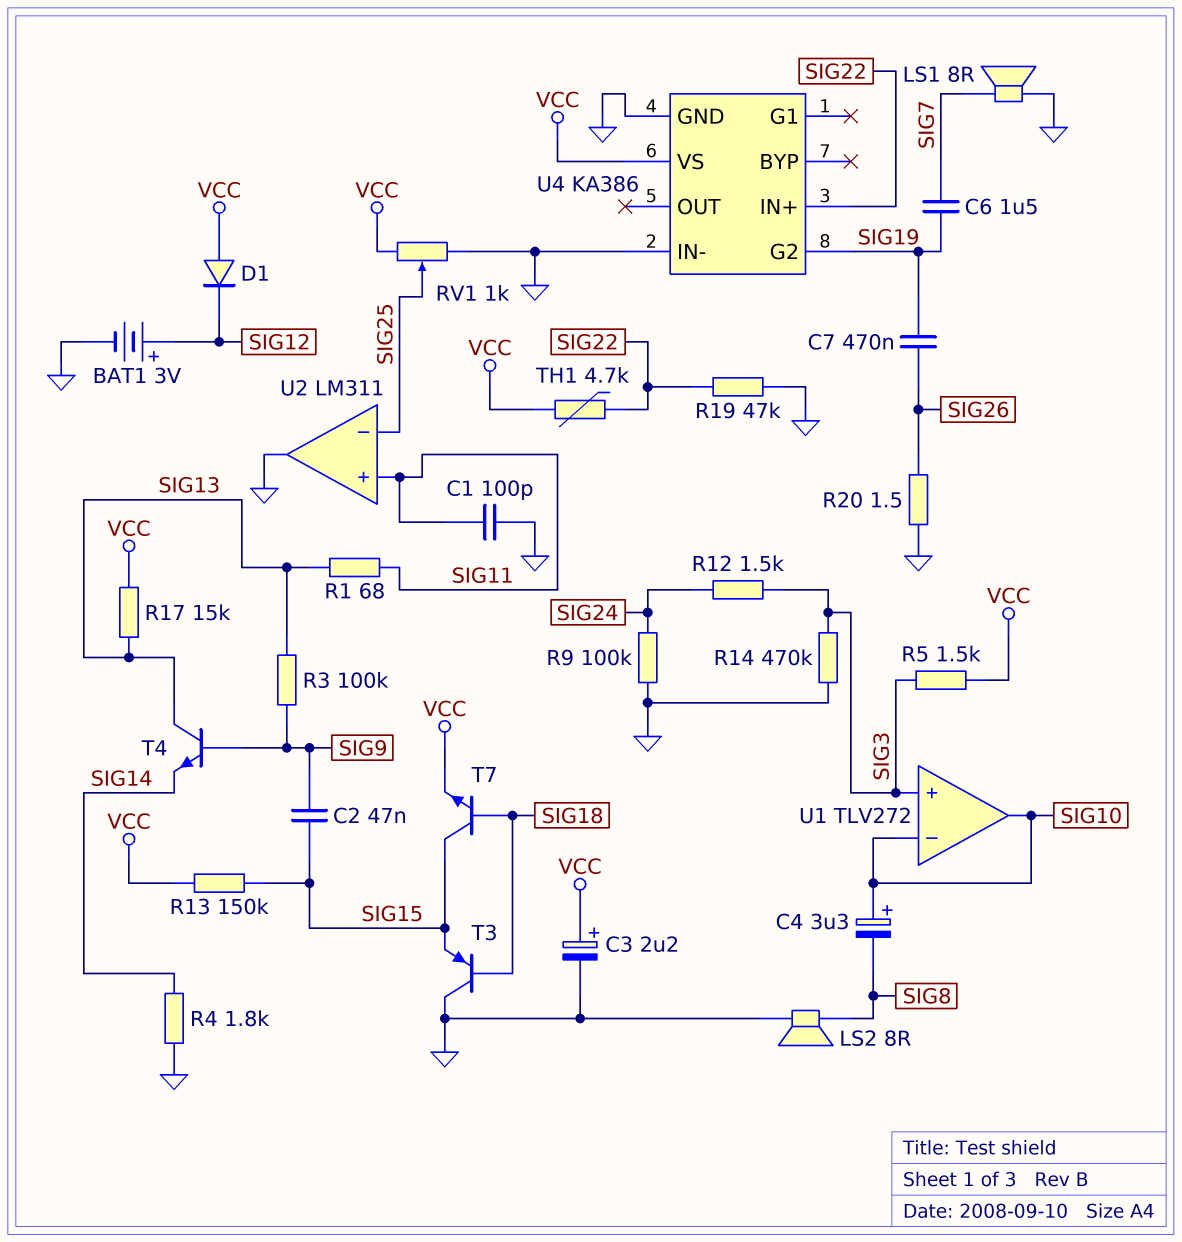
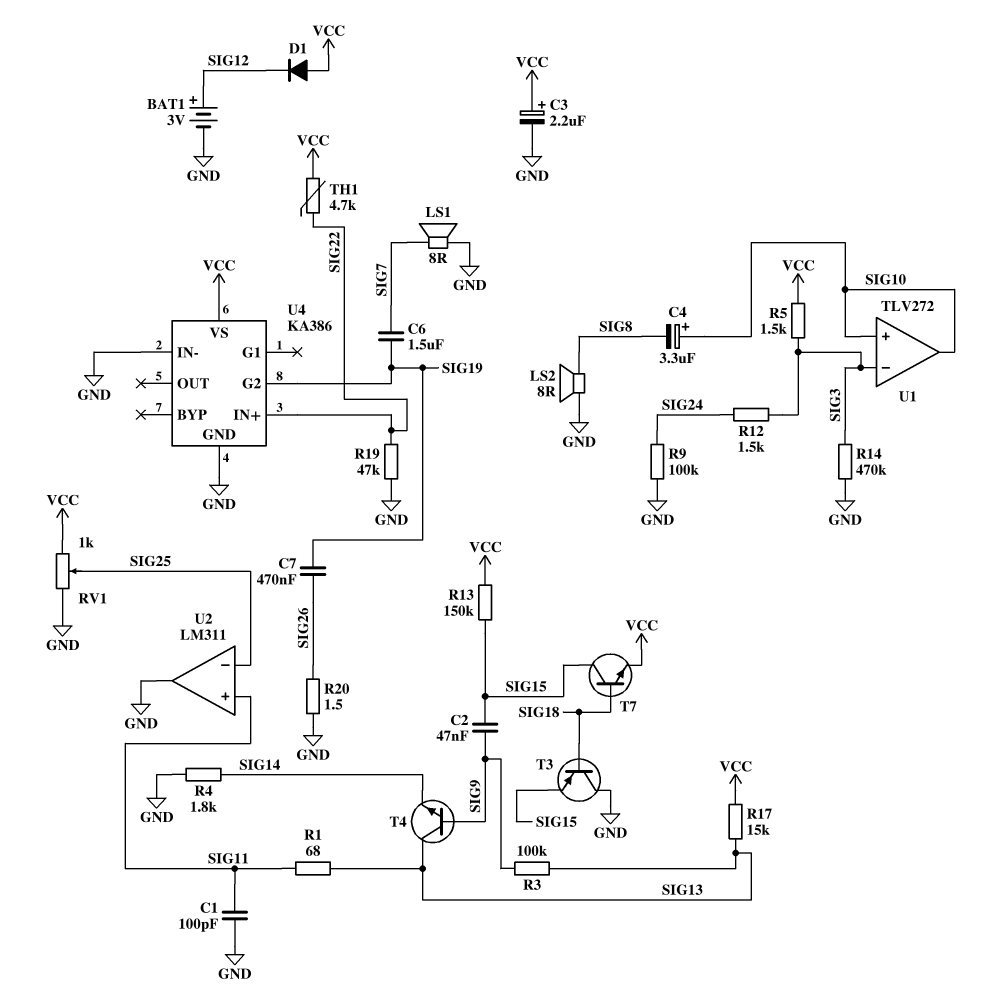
U1 pin in+: SIG3 -> SIG10
U1 pin in-: SIG10 -> SIG3

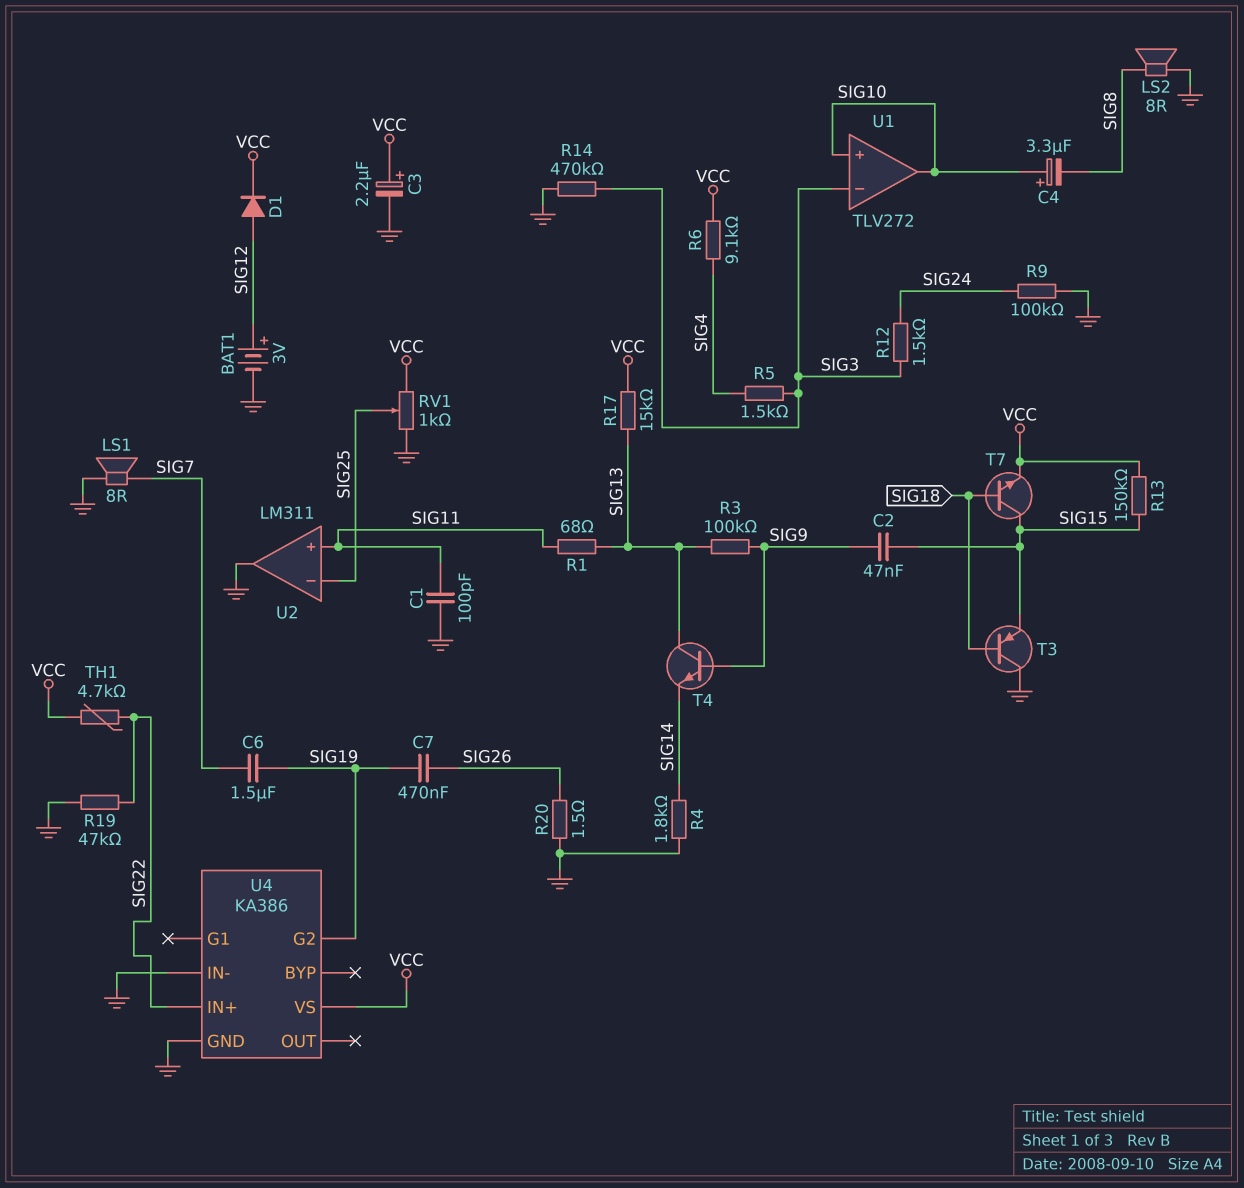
D1: diode (A VCC, K SIG12) -> diode (A SIG12, K VCC)
R5: 1.5k (SIG3, VCC) -> 1.5k (SIG3, SIG4)
R6: none -> 9.1k (SIG4, VCC)

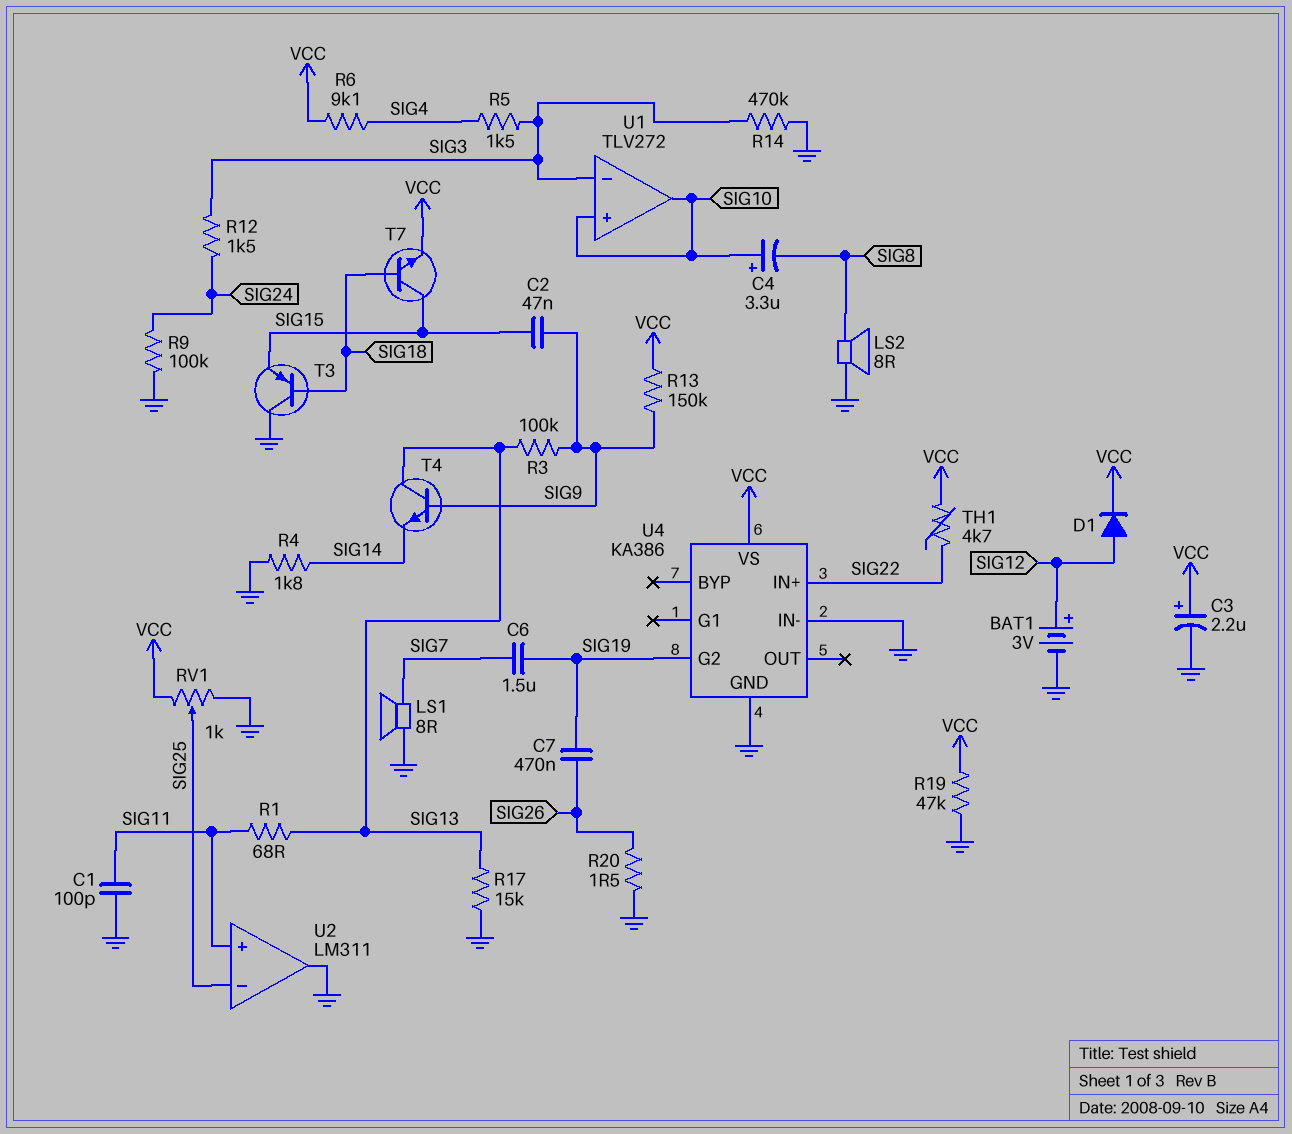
R13: 150k (SIG15, VCC) -> 150k (SIG9, VCC)
R17: 15k (SIG13, VCC) -> 15k (GND, SIG13)
R19: 47k (GND, SIG22) -> 47k (GND, VCC)

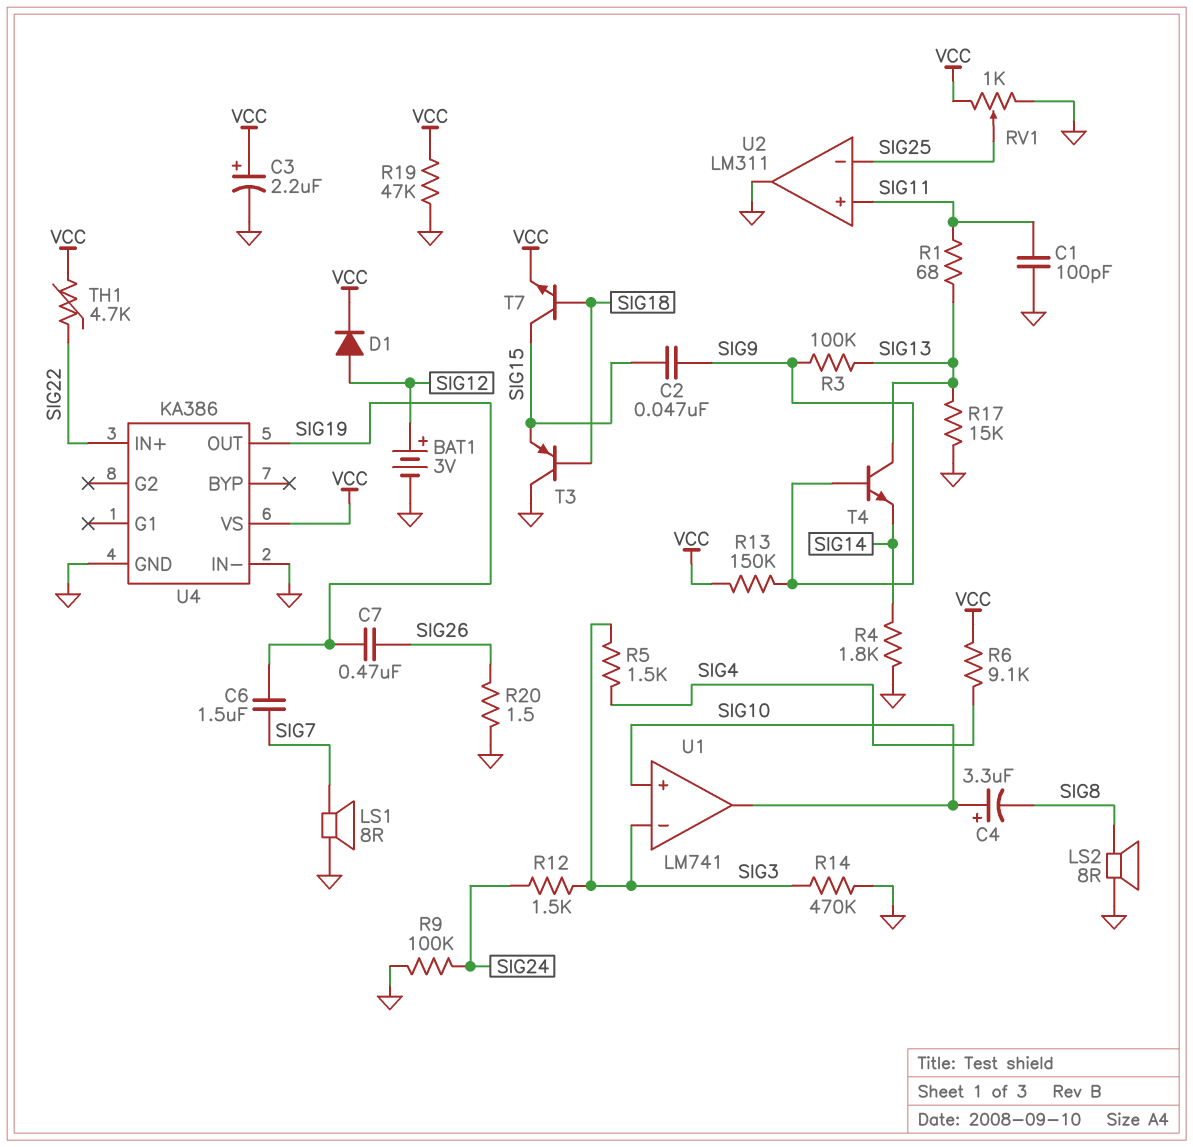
U1: TLV272 -> LM741
U4 pin G2: SIG19 -> none
U4 pin OUT: none -> SIG19

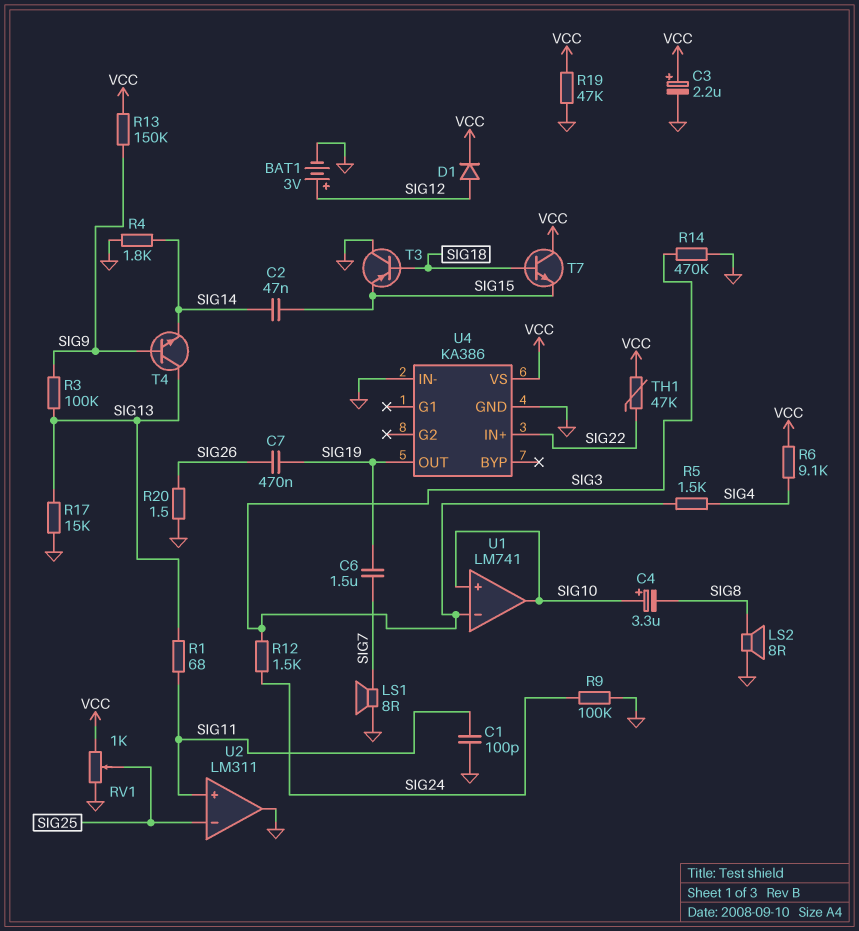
C2: 47nF (SIG9, SIG15) -> 47nF (SIG14, SIG15)
T7: NPN (B SIG18, C SIG15, E VCC) -> NPN (B SIG18, C VCC, E SIG15)
TH1: 4.7k (SIG22, VCC) -> 47k (SIG22, VCC)

